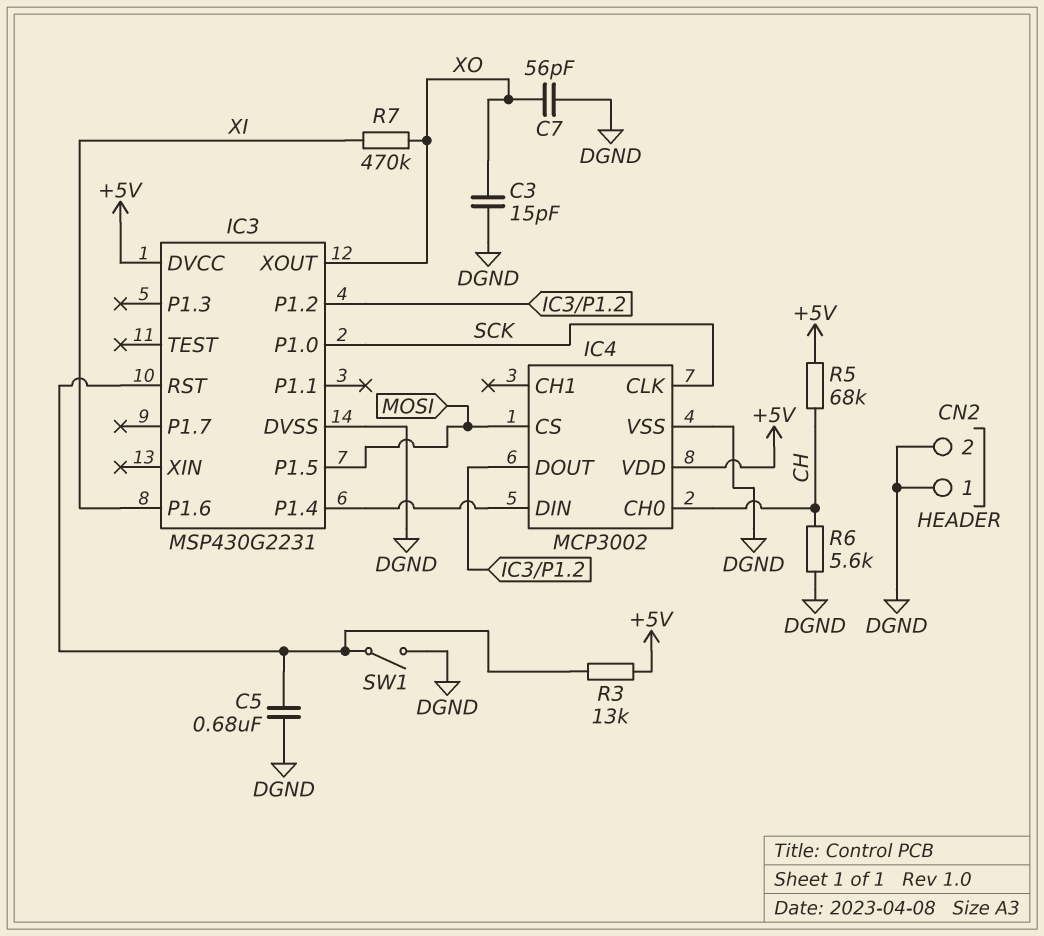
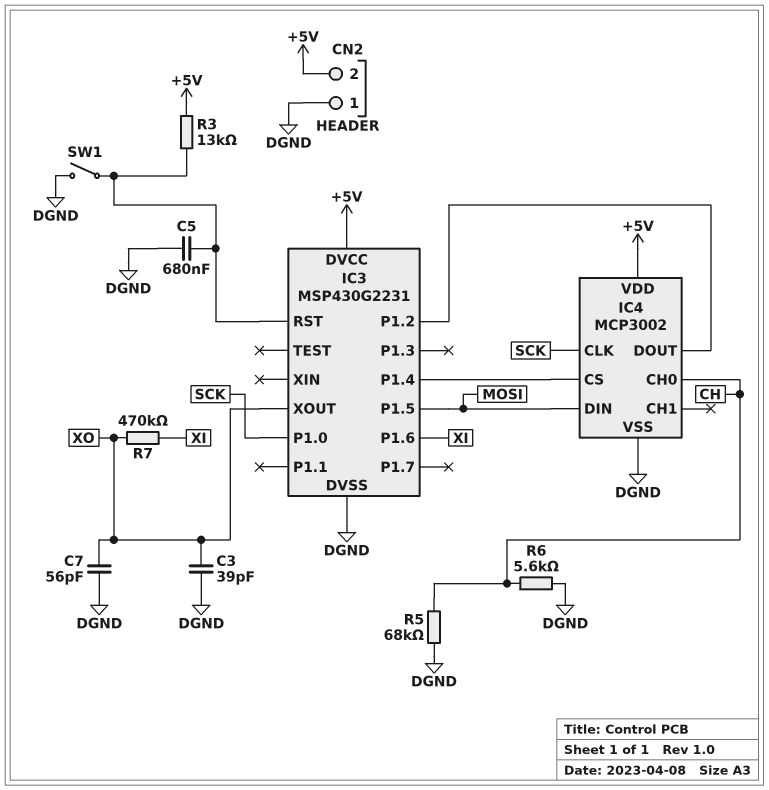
C3: 15pF (DGND, XO) -> 39pF (DGND, XO)
CN2 pin 2: DGND -> +5V
IC4 pin CS: MOSI -> IC3/P1.4
IC4 pin DIN: IC3/P1.4 -> MOSI
R5: 68k (+5V, CH) -> 68k (CH, DGND)

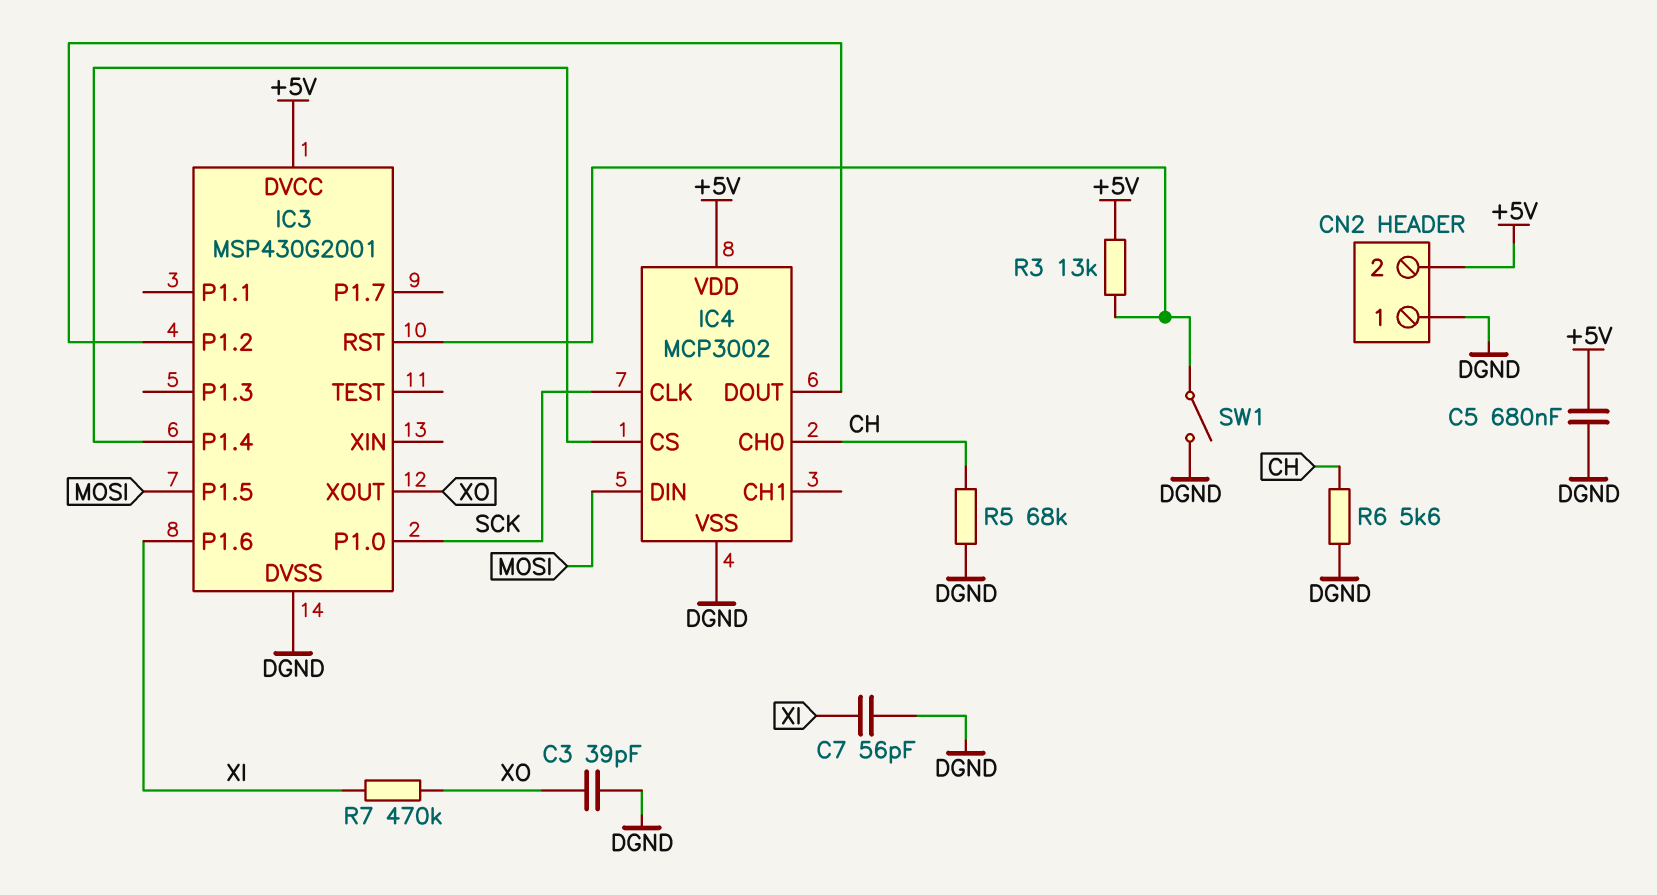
C5: 680nF (DGND, IC3/RST) -> 680nF (+5V, DGND)
C7: 56pF (DGND, XO) -> 56pF (DGND, XI)
IC3: MSP430G2231 -> MSP430G2001

